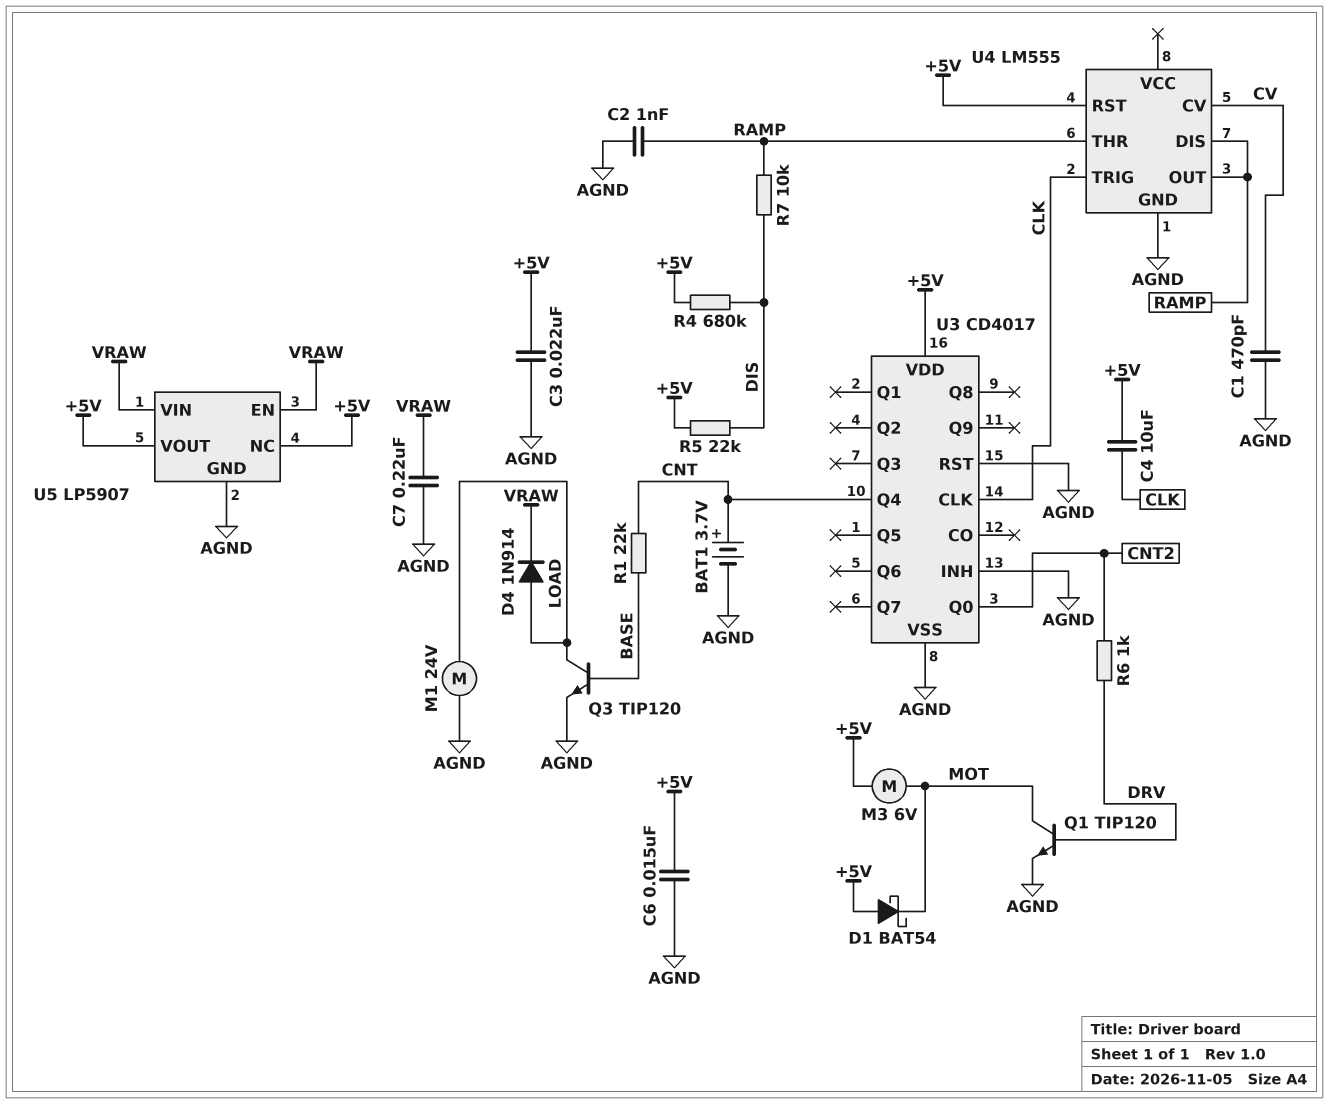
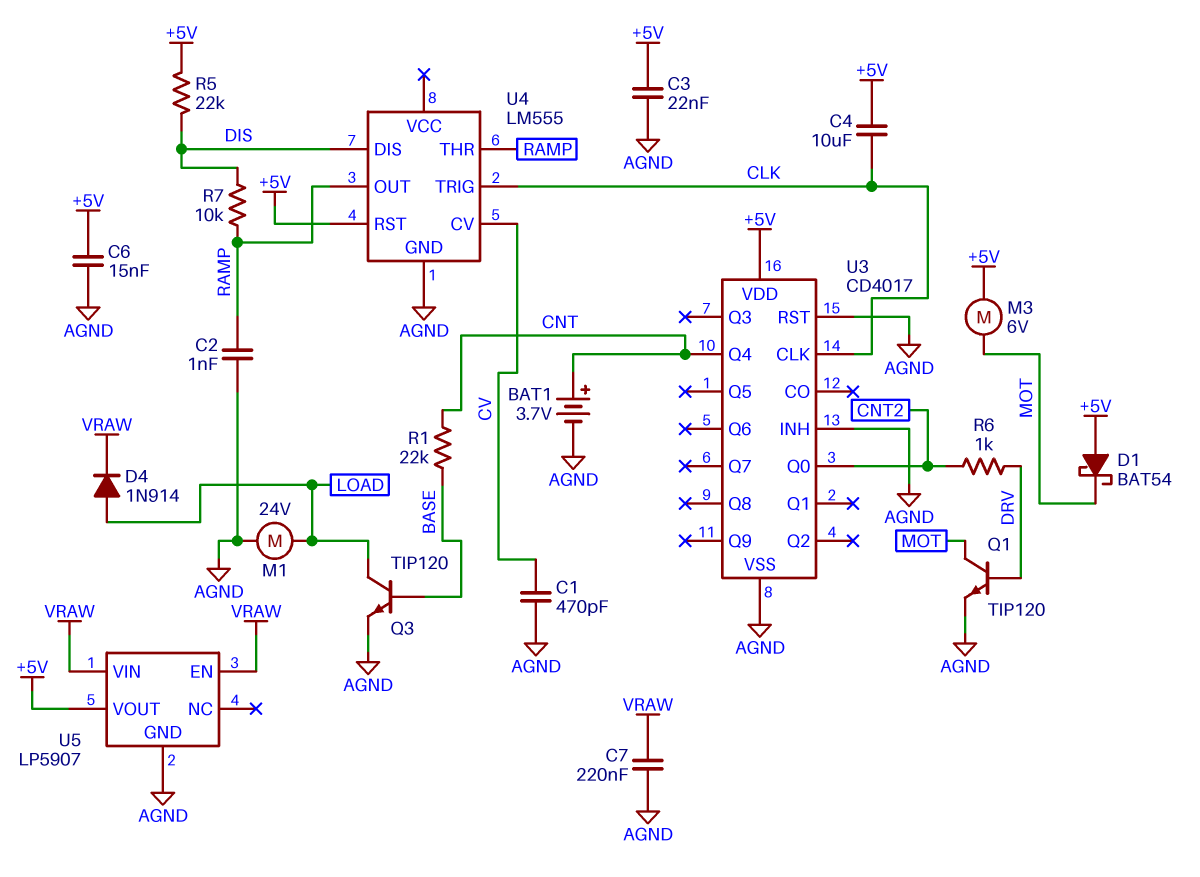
R4: 680k (+5V, DIS) -> none
U4 pin DIS: RAMP -> DIS
U5 pin NC: +5V -> none

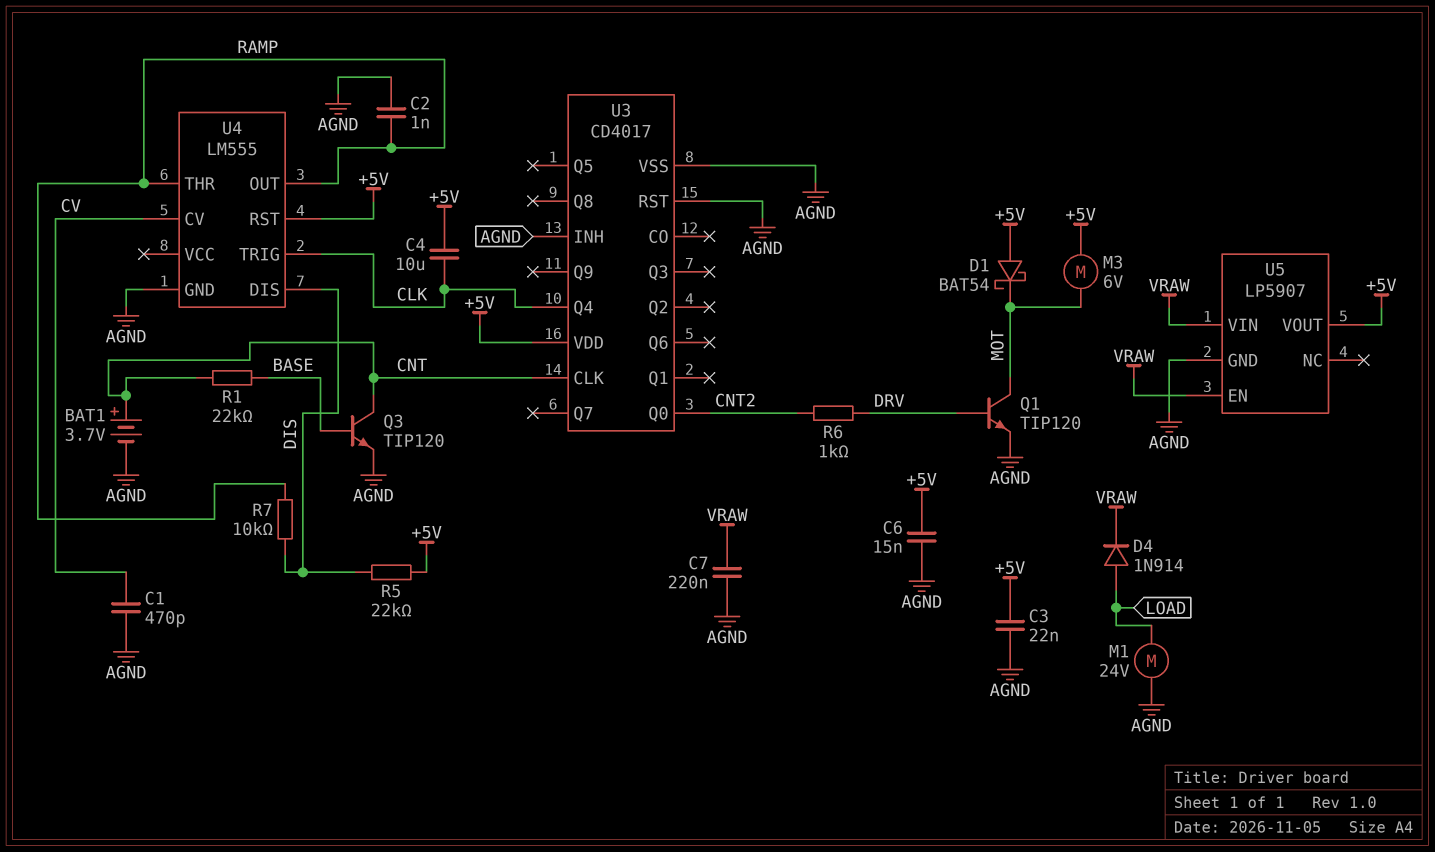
Q3: NPN TIP120 (B BASE, C LOAD, E AGND) -> NPN TIP120 (B BASE, C CNT, E AGND)
U3 pin CLK: CLK -> CNT
U3 pin Q4: CNT -> CLK

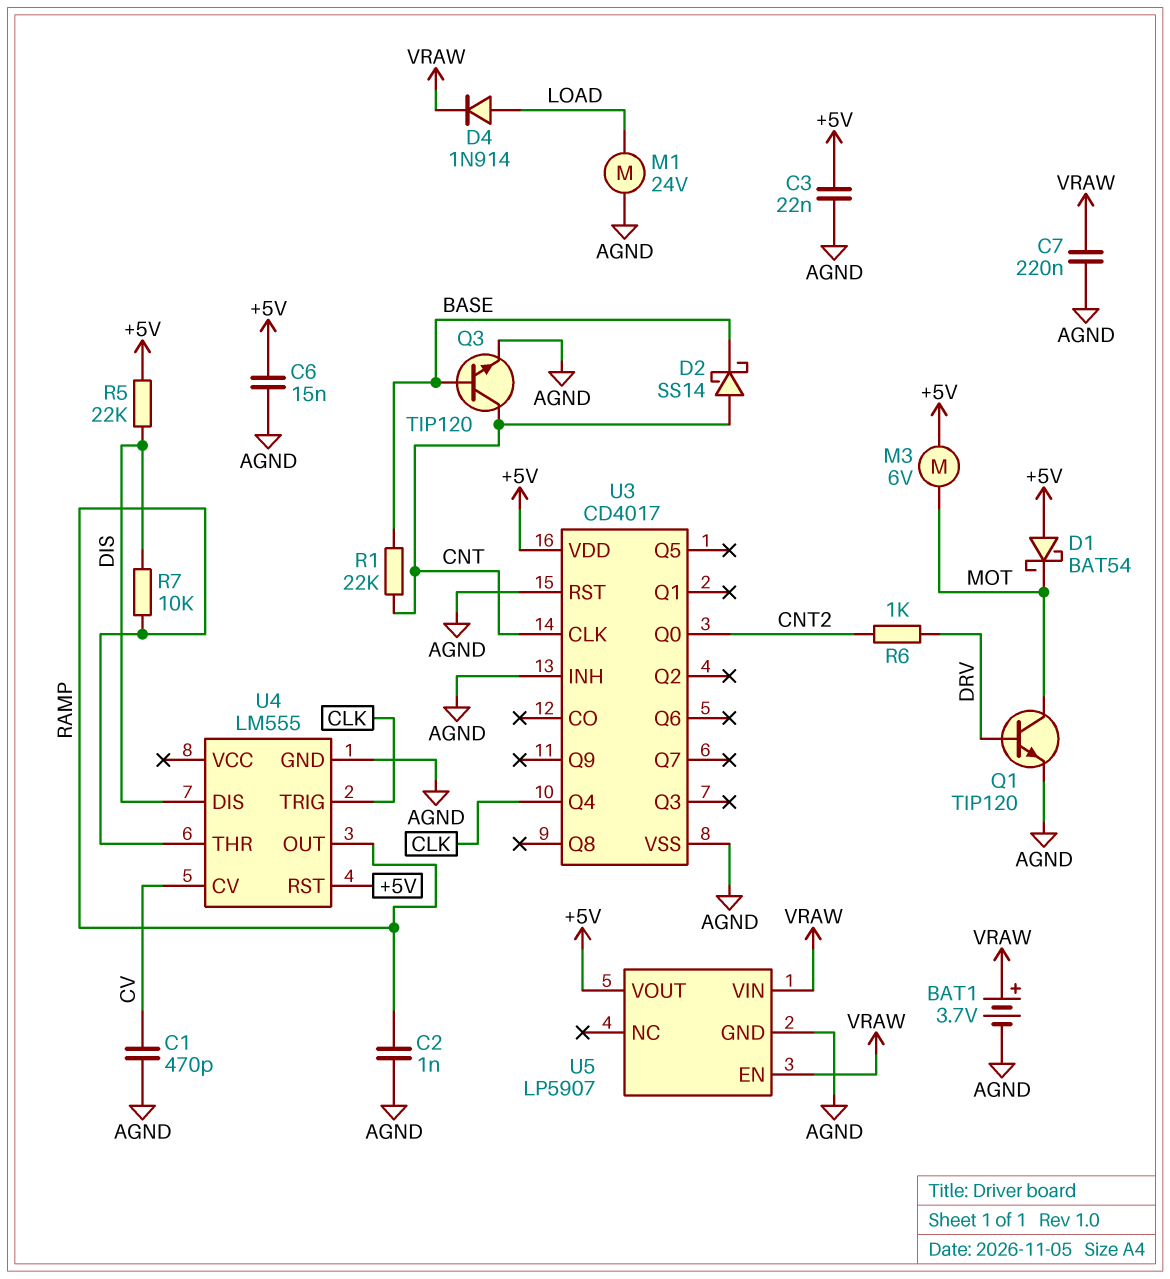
BAT1: 3.7V (plus CNT, minus AGND) -> 3.7V (plus VRAW, minus AGND)
C4: 10uF (+5V, CLK) -> none
D2: none -> schottky SS14 (A CNT, K BASE)

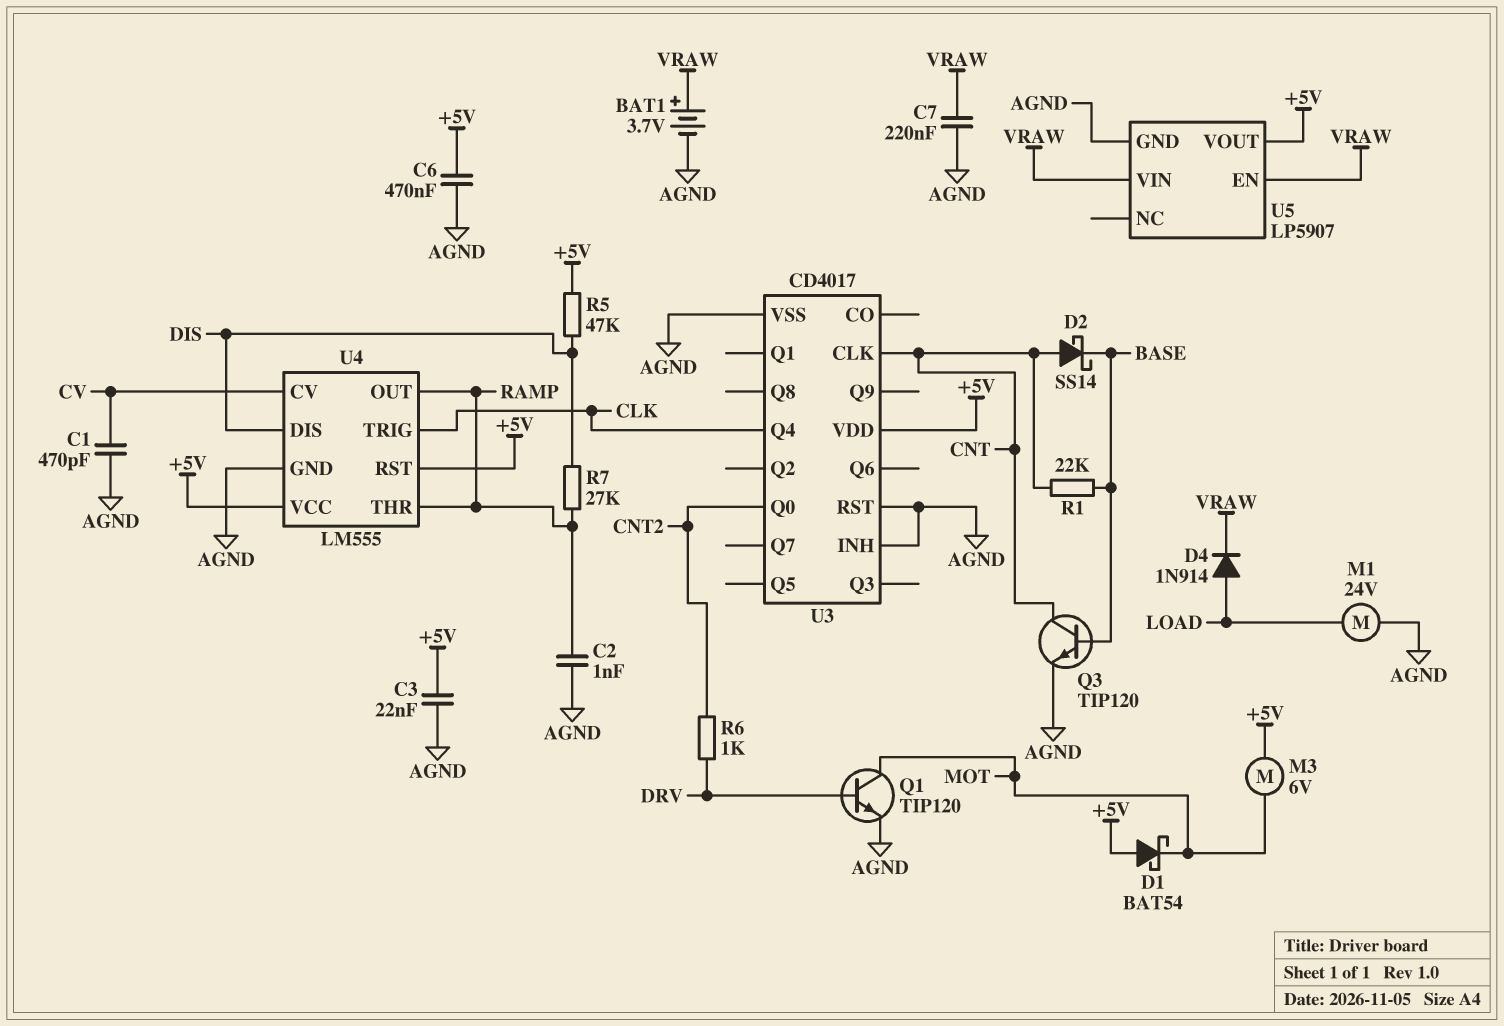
C6: 15nF (+5V, AGND) -> 470nF (+5V, AGND)
R5: 22k (+5V, DIS) -> 47k (+5V, DIS)
R7: 10k (DIS, RAMP) -> 27k (DIS, RAMP)
U4 pin VCC: none -> +5V

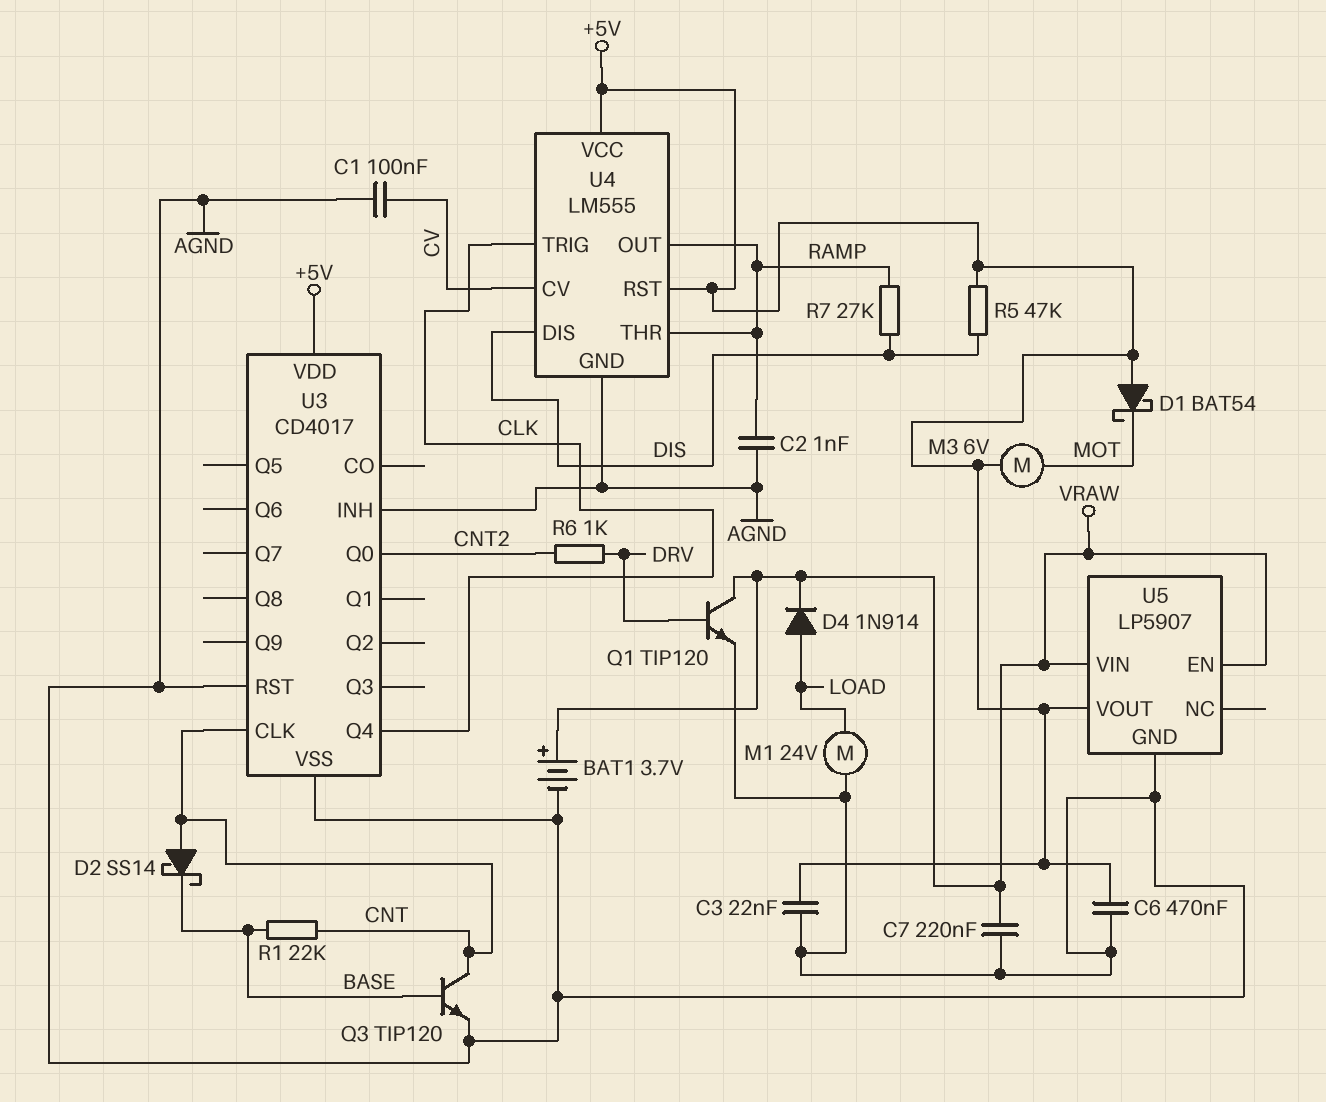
C1: 470pF (AGND, CV) -> 100nF (AGND, CV)
Q1: NPN TIP120 (B DRV, C MOT, E AGND) -> NPN TIP120 (B DRV, C VRAW, E AGND)

